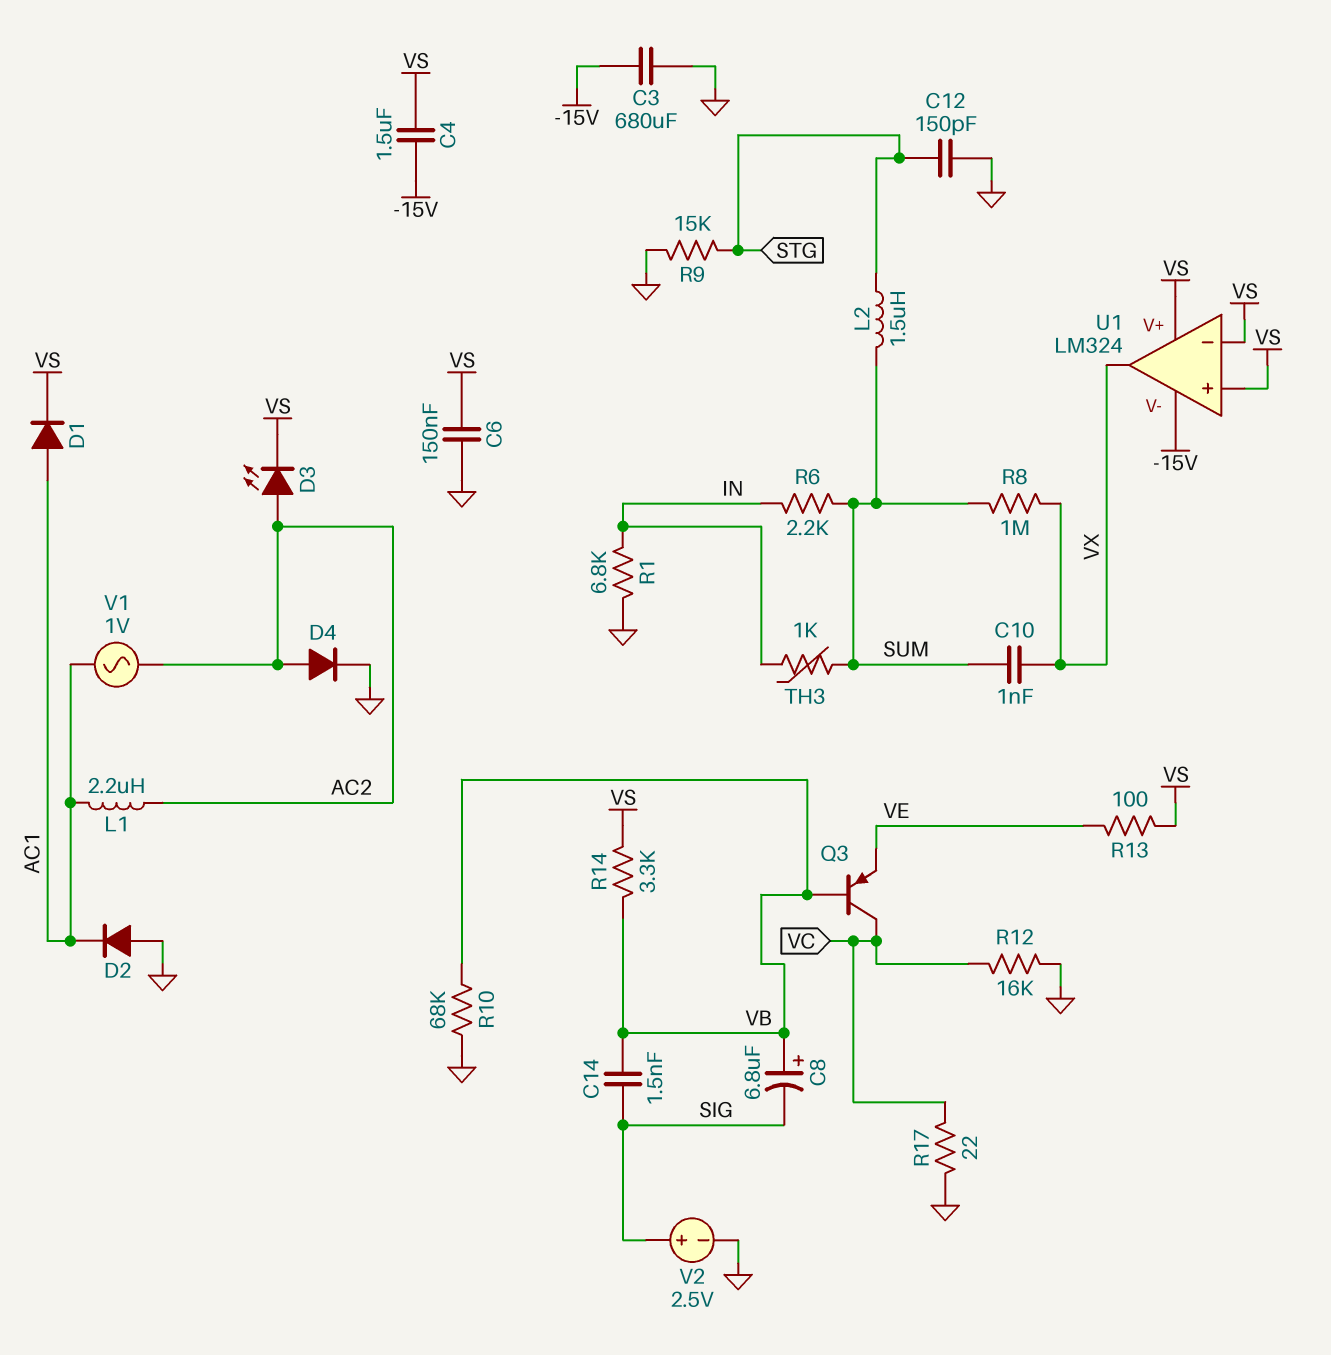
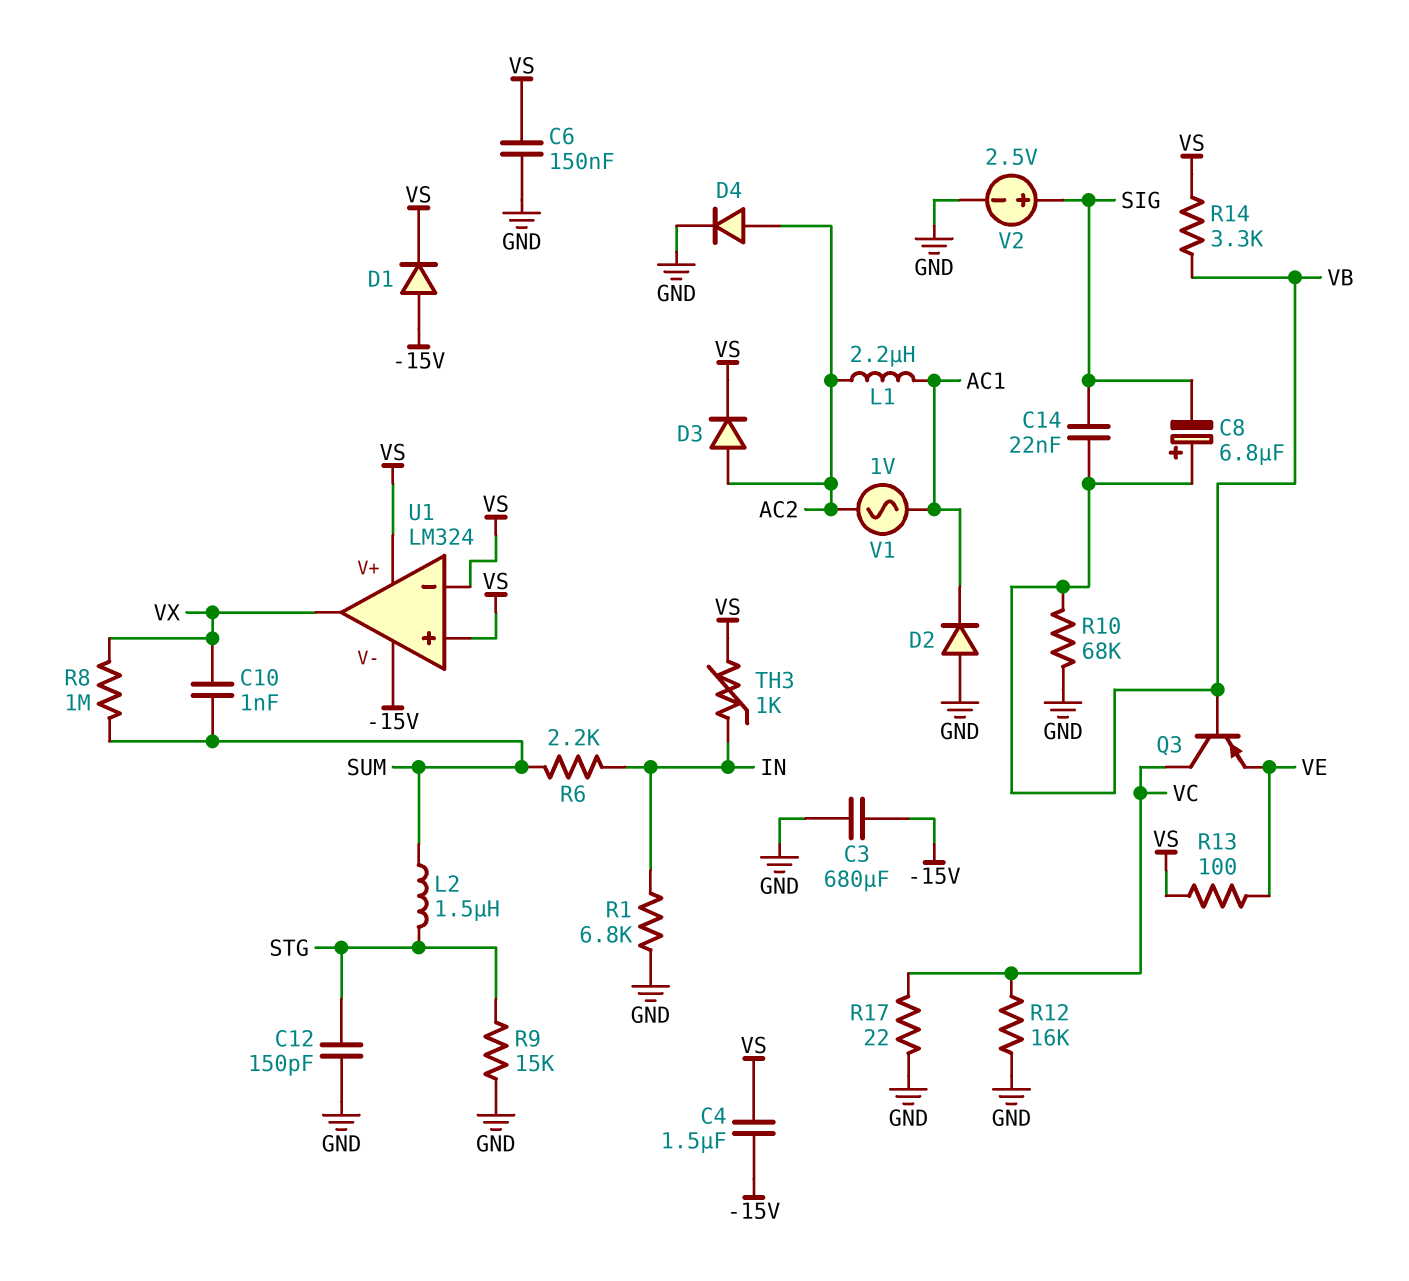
C14: 1.5nF (SIG, VB) -> 22nF (SIG, VB)
D1: diode (A AC1, K VS) -> diode (A -15V, K VS)
D3: LED (A AC2, K VS) -> diode (A AC2, K VS)
TH3: 1k (IN, SUM) -> 1k (IN, VS)

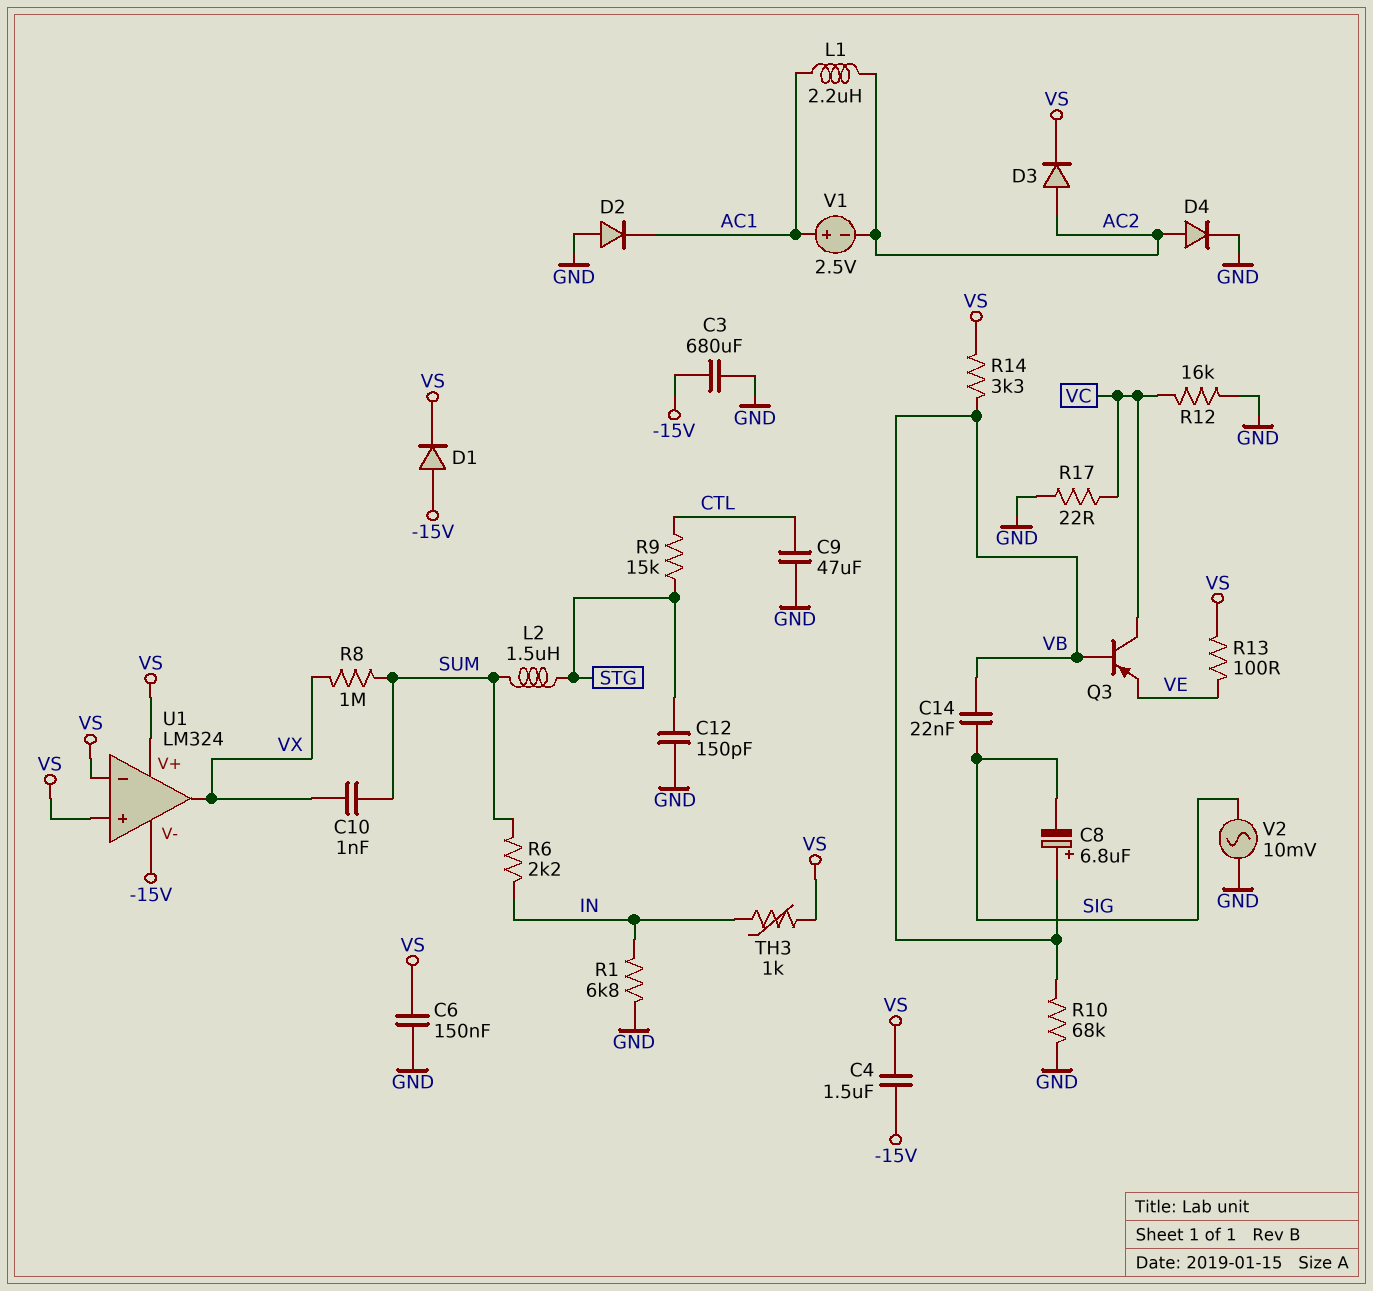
C9: none -> 47uF (CTL, GND)
R9: 15k (GND, STG) -> 15k (CTL, STG)
V1: AC 1V (AC1, AC2) -> 2.5V (plus AC1, minus AC2)
V2: 2.5V (plus SIG, minus GND) -> AC 10mV (GND, SIG)

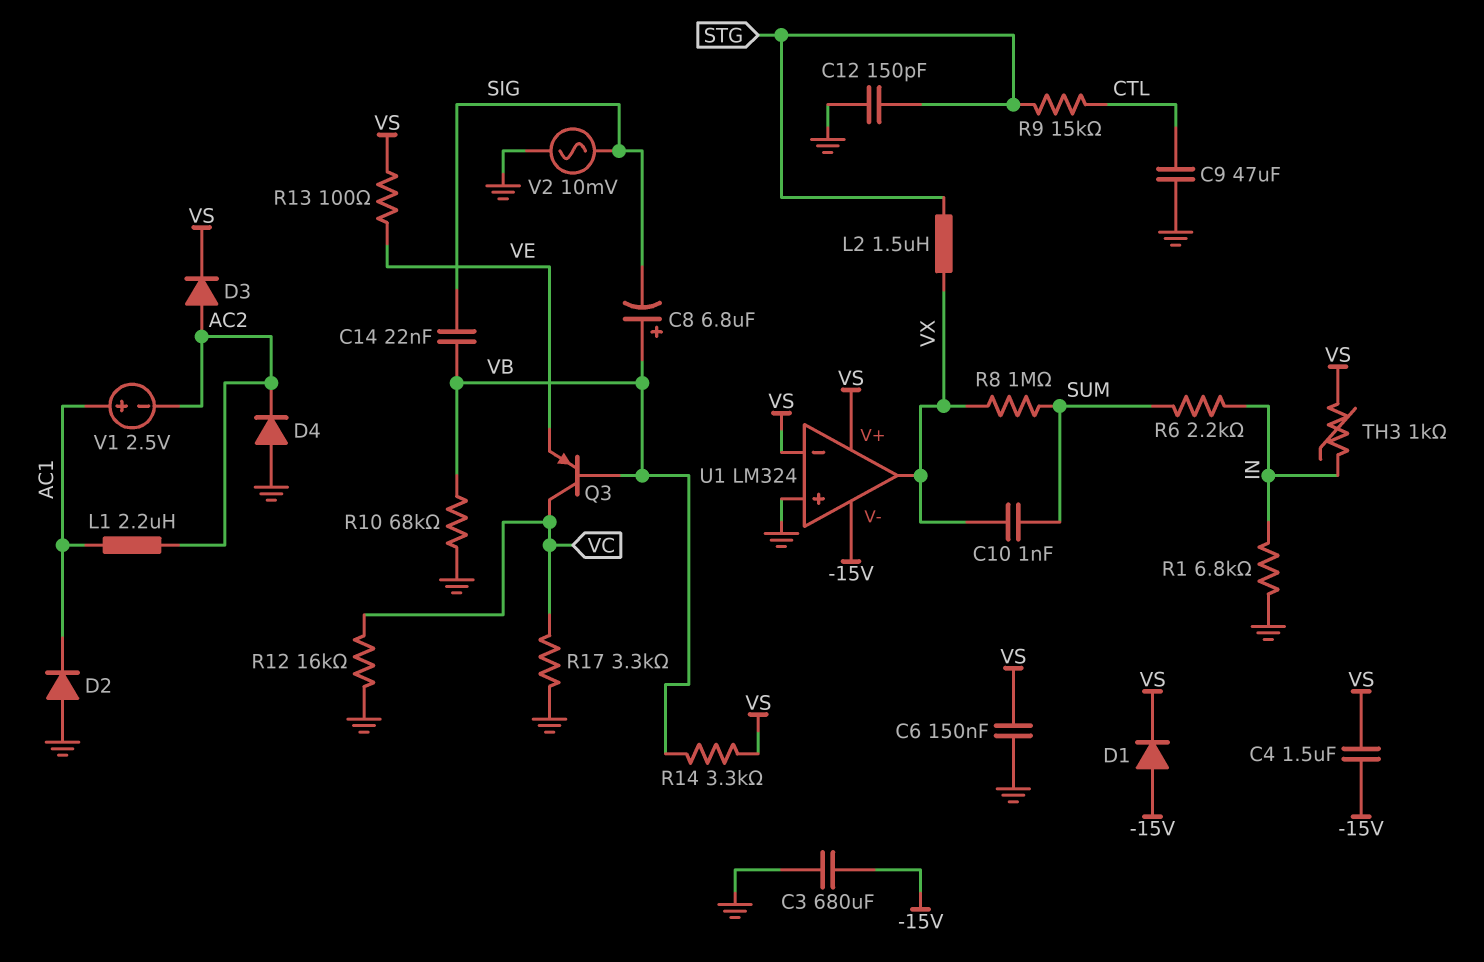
D4: diode (A AC2, K GND) -> diode (A GND, K AC2)
L2: 1.5uH (STG, SUM) -> 1.5uH (STG, VX)
R17: 22 (GND, VC) -> 3.3k (GND, VC)
U1 pin in+: VS -> GND

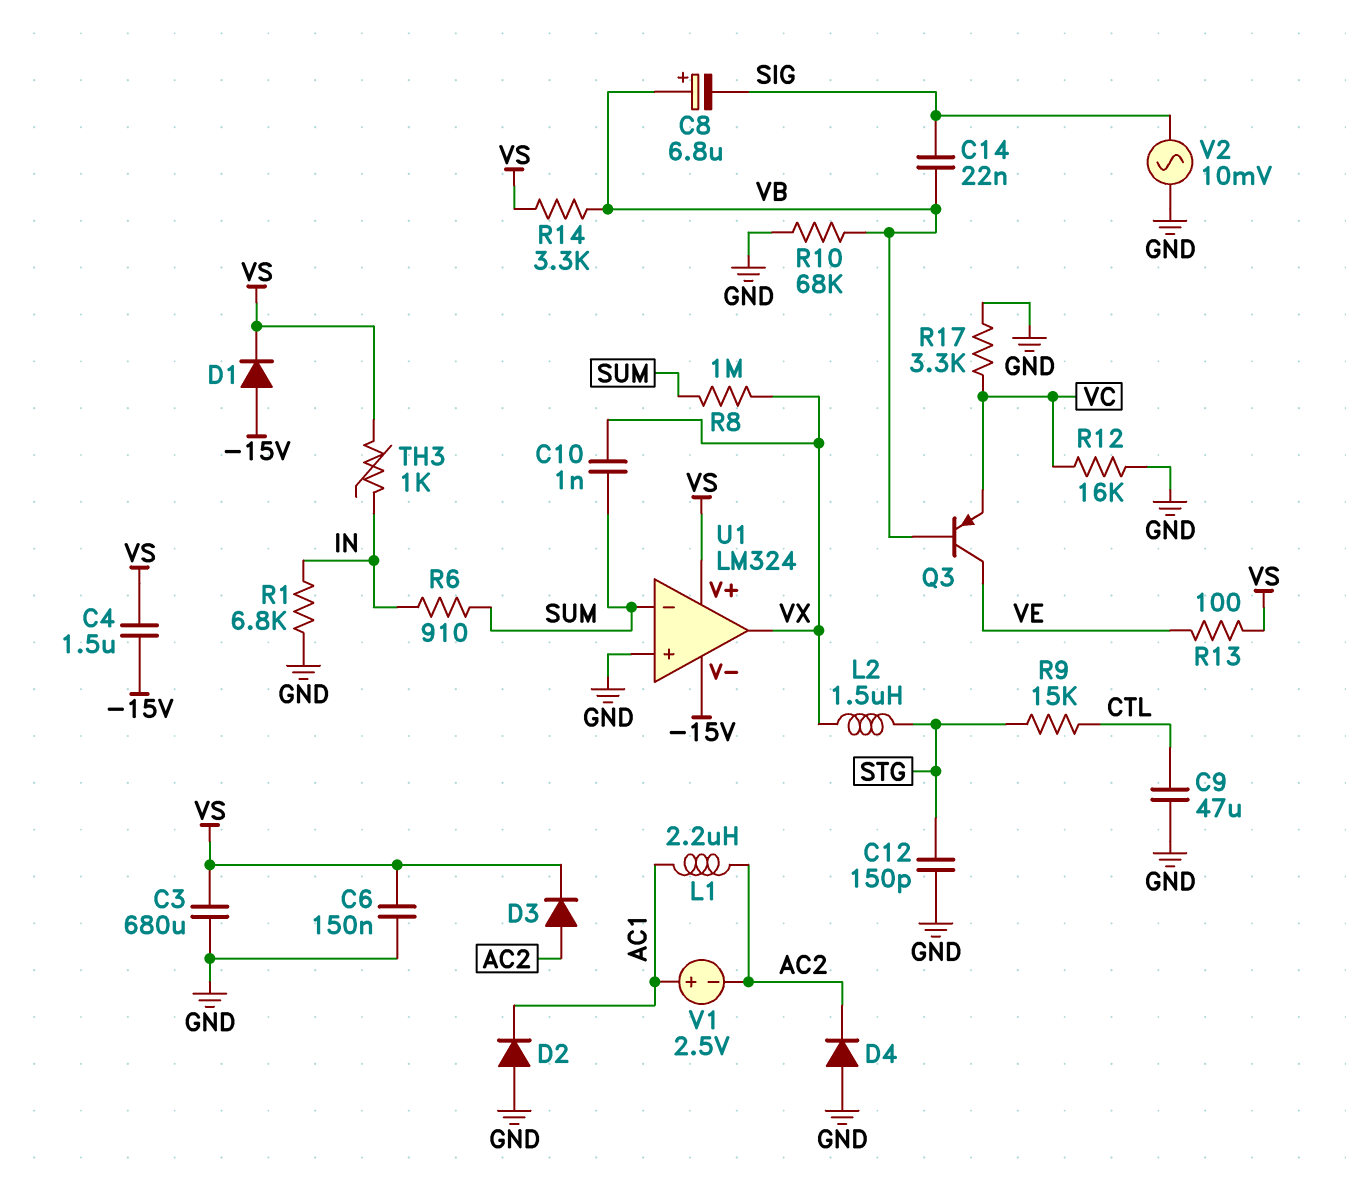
C3: 680uF (-15V, GND) -> 680uF (GND, VS)
Q3: PNP (B VB, C VC, E VE) -> PNP (B VB, C VE, E VC)
R6: 2.2k (IN, SUM) -> 910 (IN, SUM)
U1 pin in-: VS -> SUM

